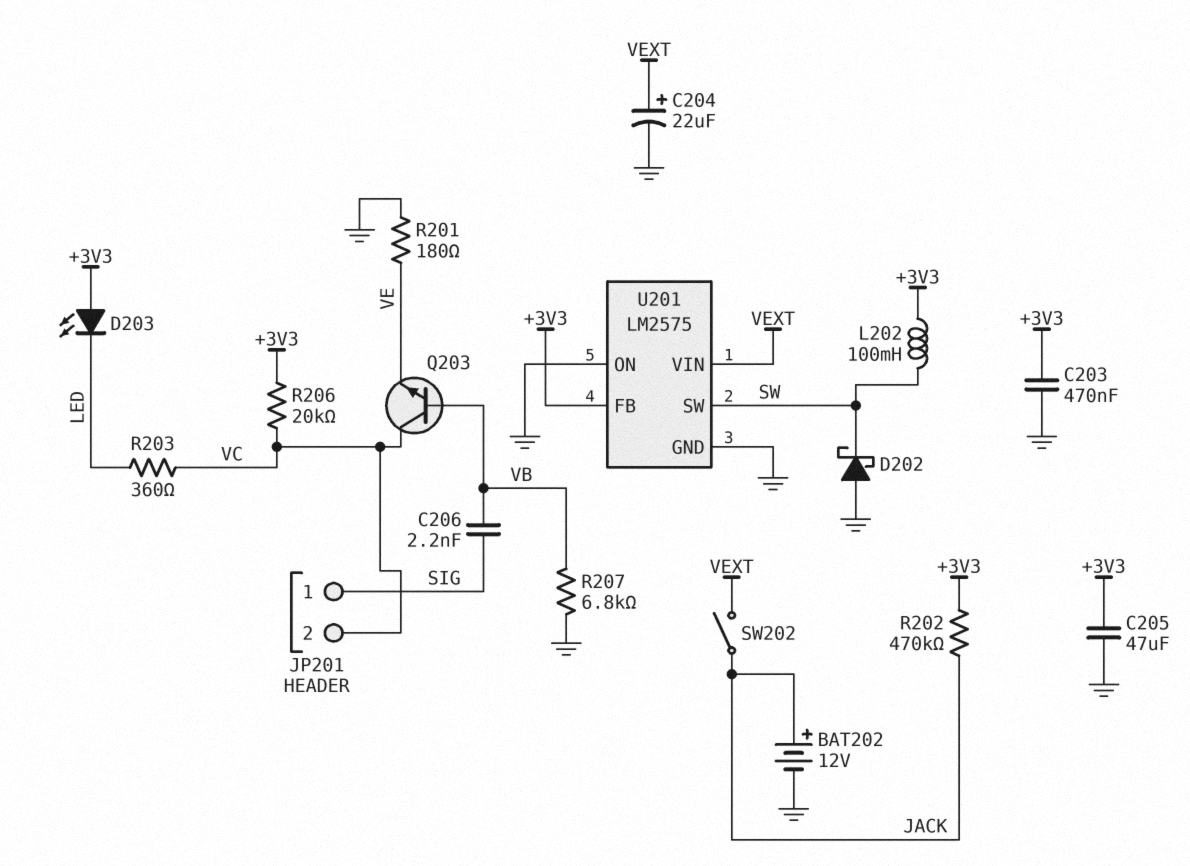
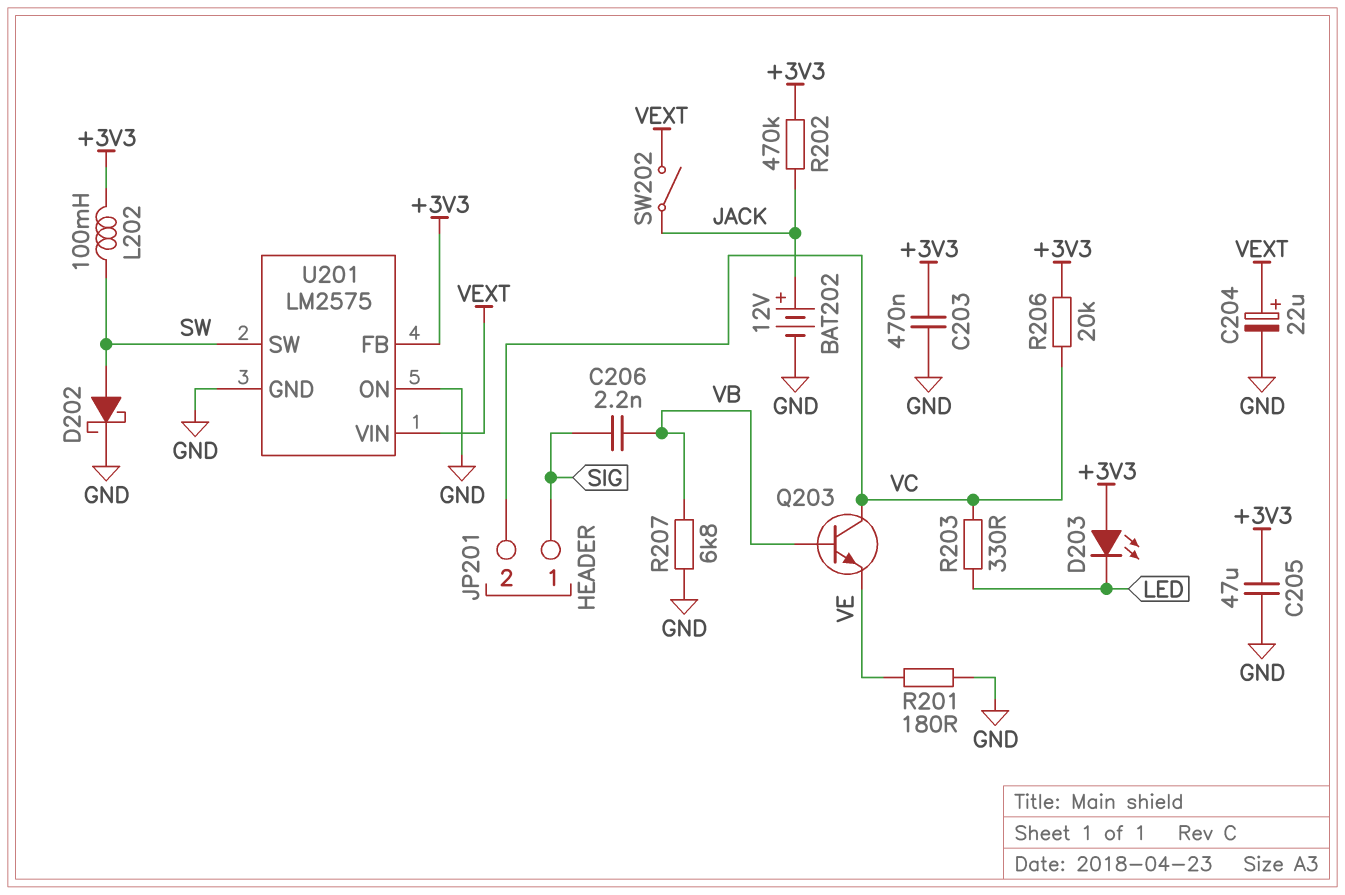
D202: schottky (A GND, K SW) -> schottky (A SW, K GND)
R203: 360 (LED, VC) -> 330 (LED, VC)

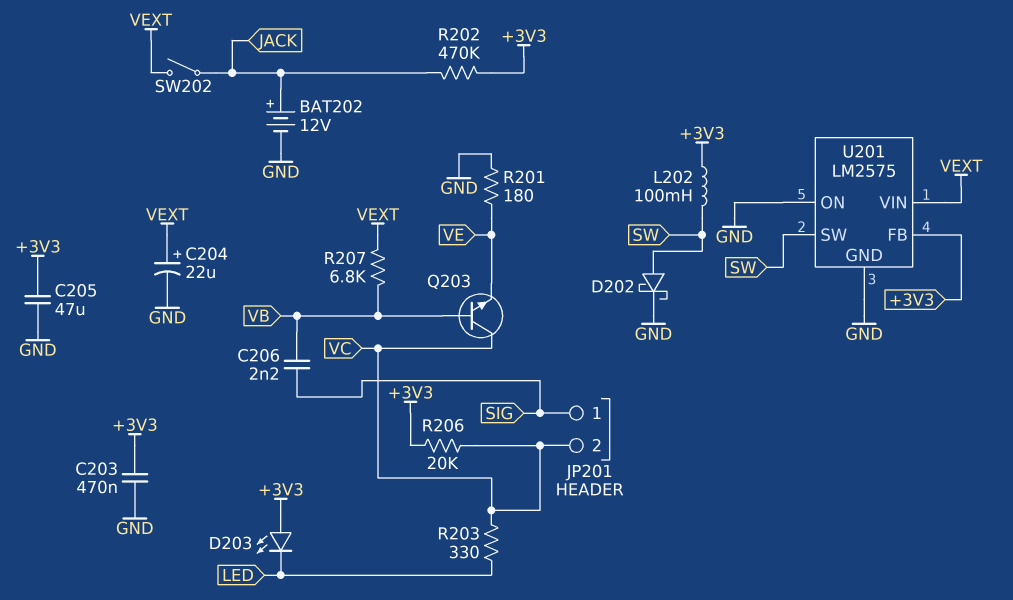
R207: 6.8k (GND, VB) -> 6.8k (VB, VEXT)

